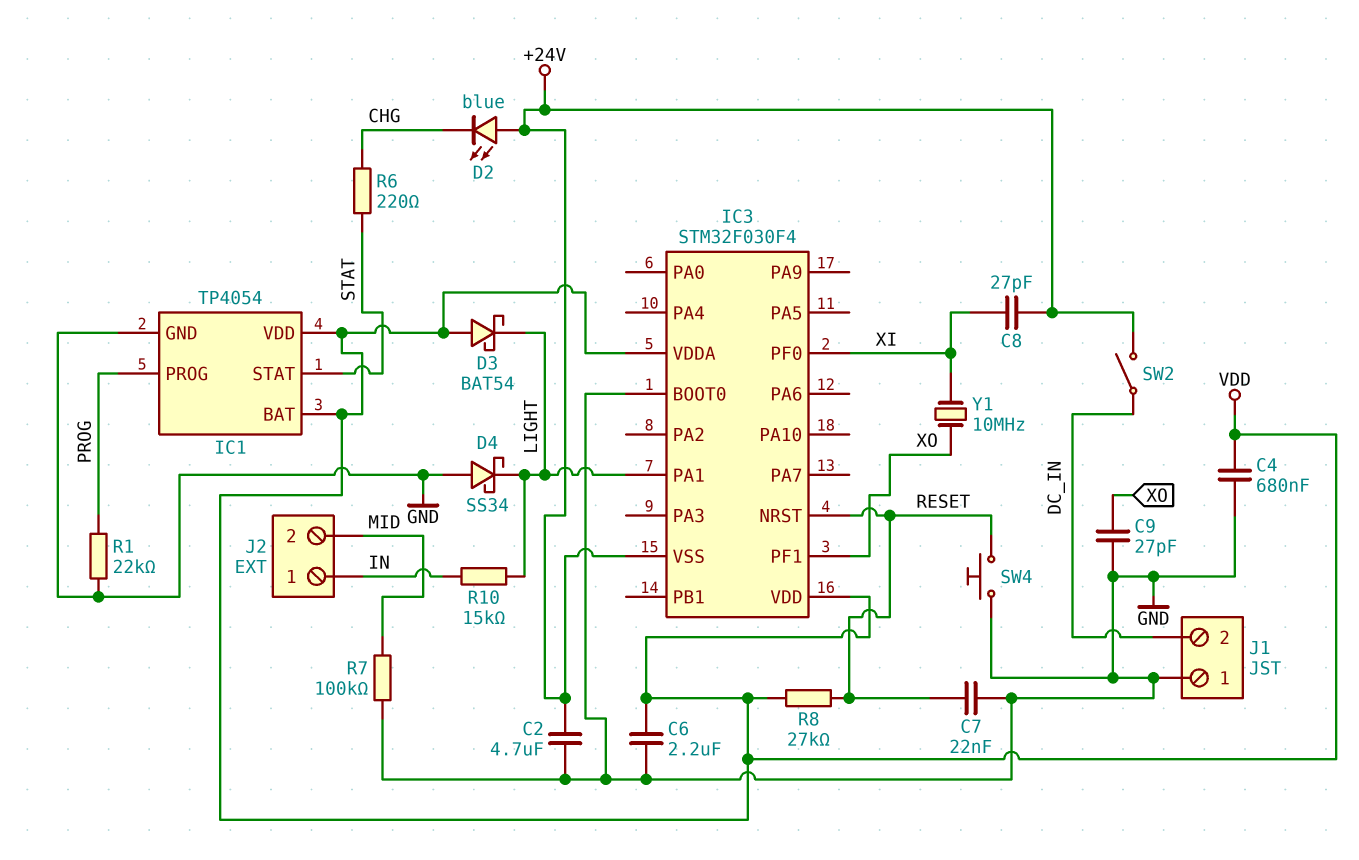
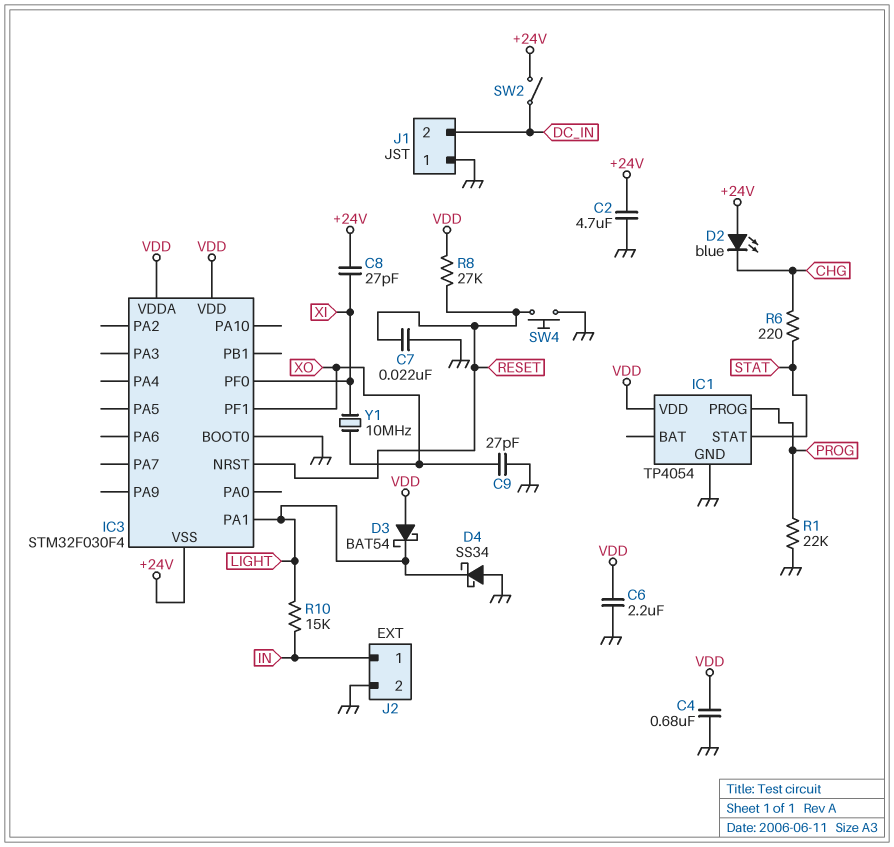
IC1 pin BAT: VDD -> none
J2 pin 2: MID -> GND
R7: 100k (GND, MID) -> none

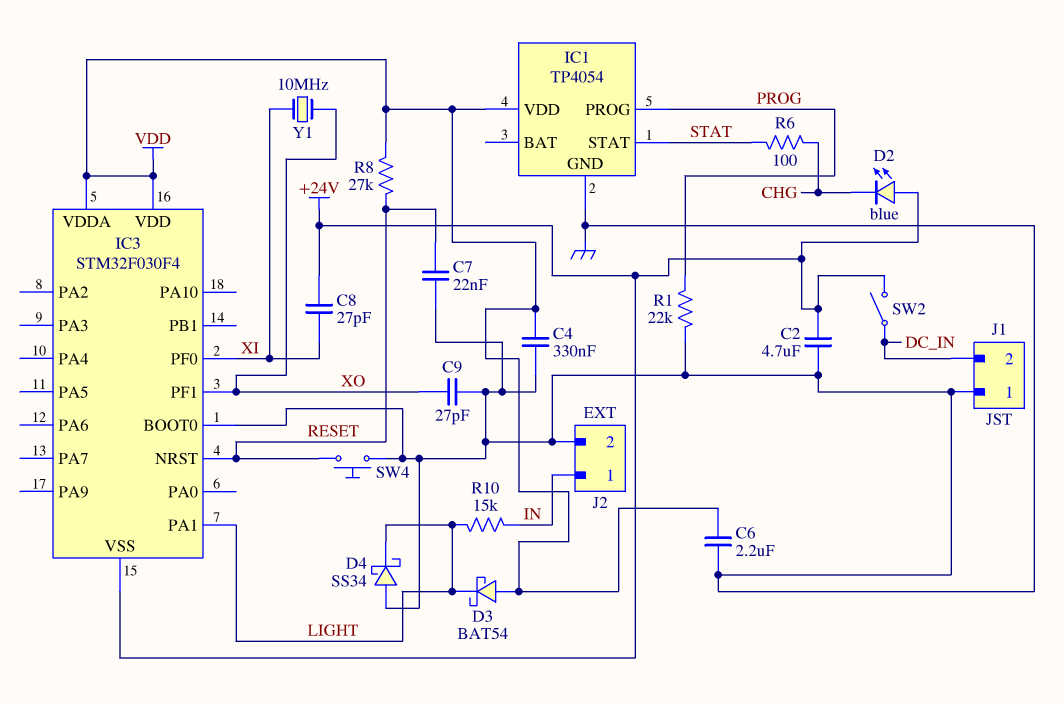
C4: 680nF (GND, VDD) -> 330nF (GND, VDD)
R6: 220 (CHG, STAT) -> 100 (CHG, STAT)

